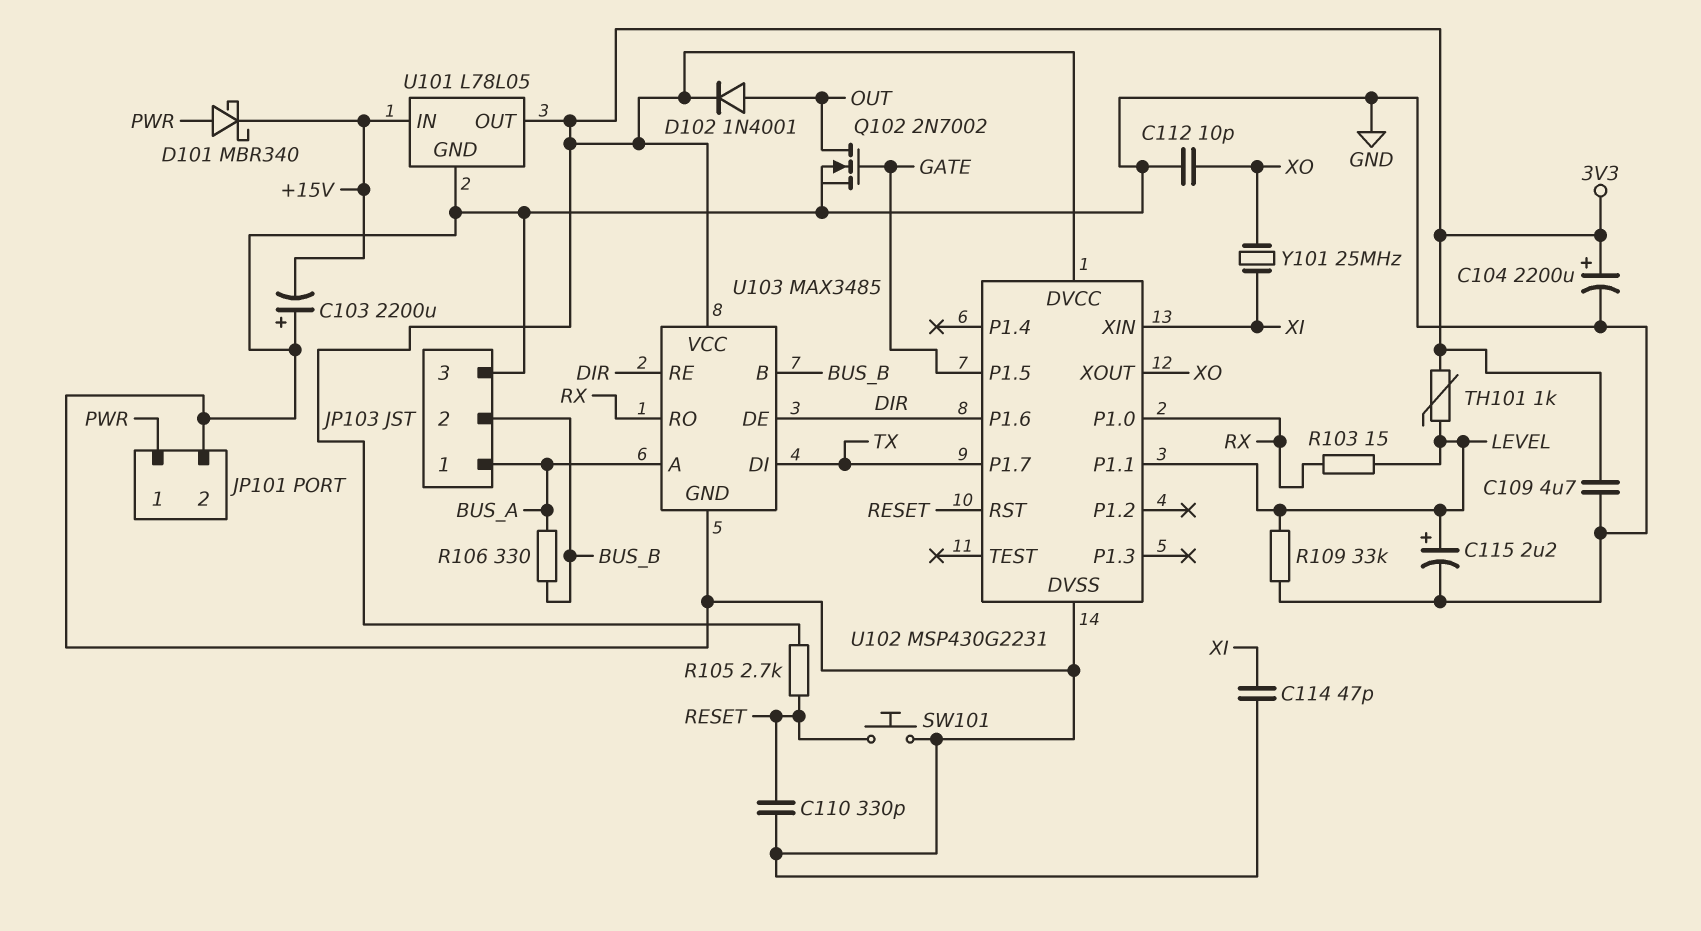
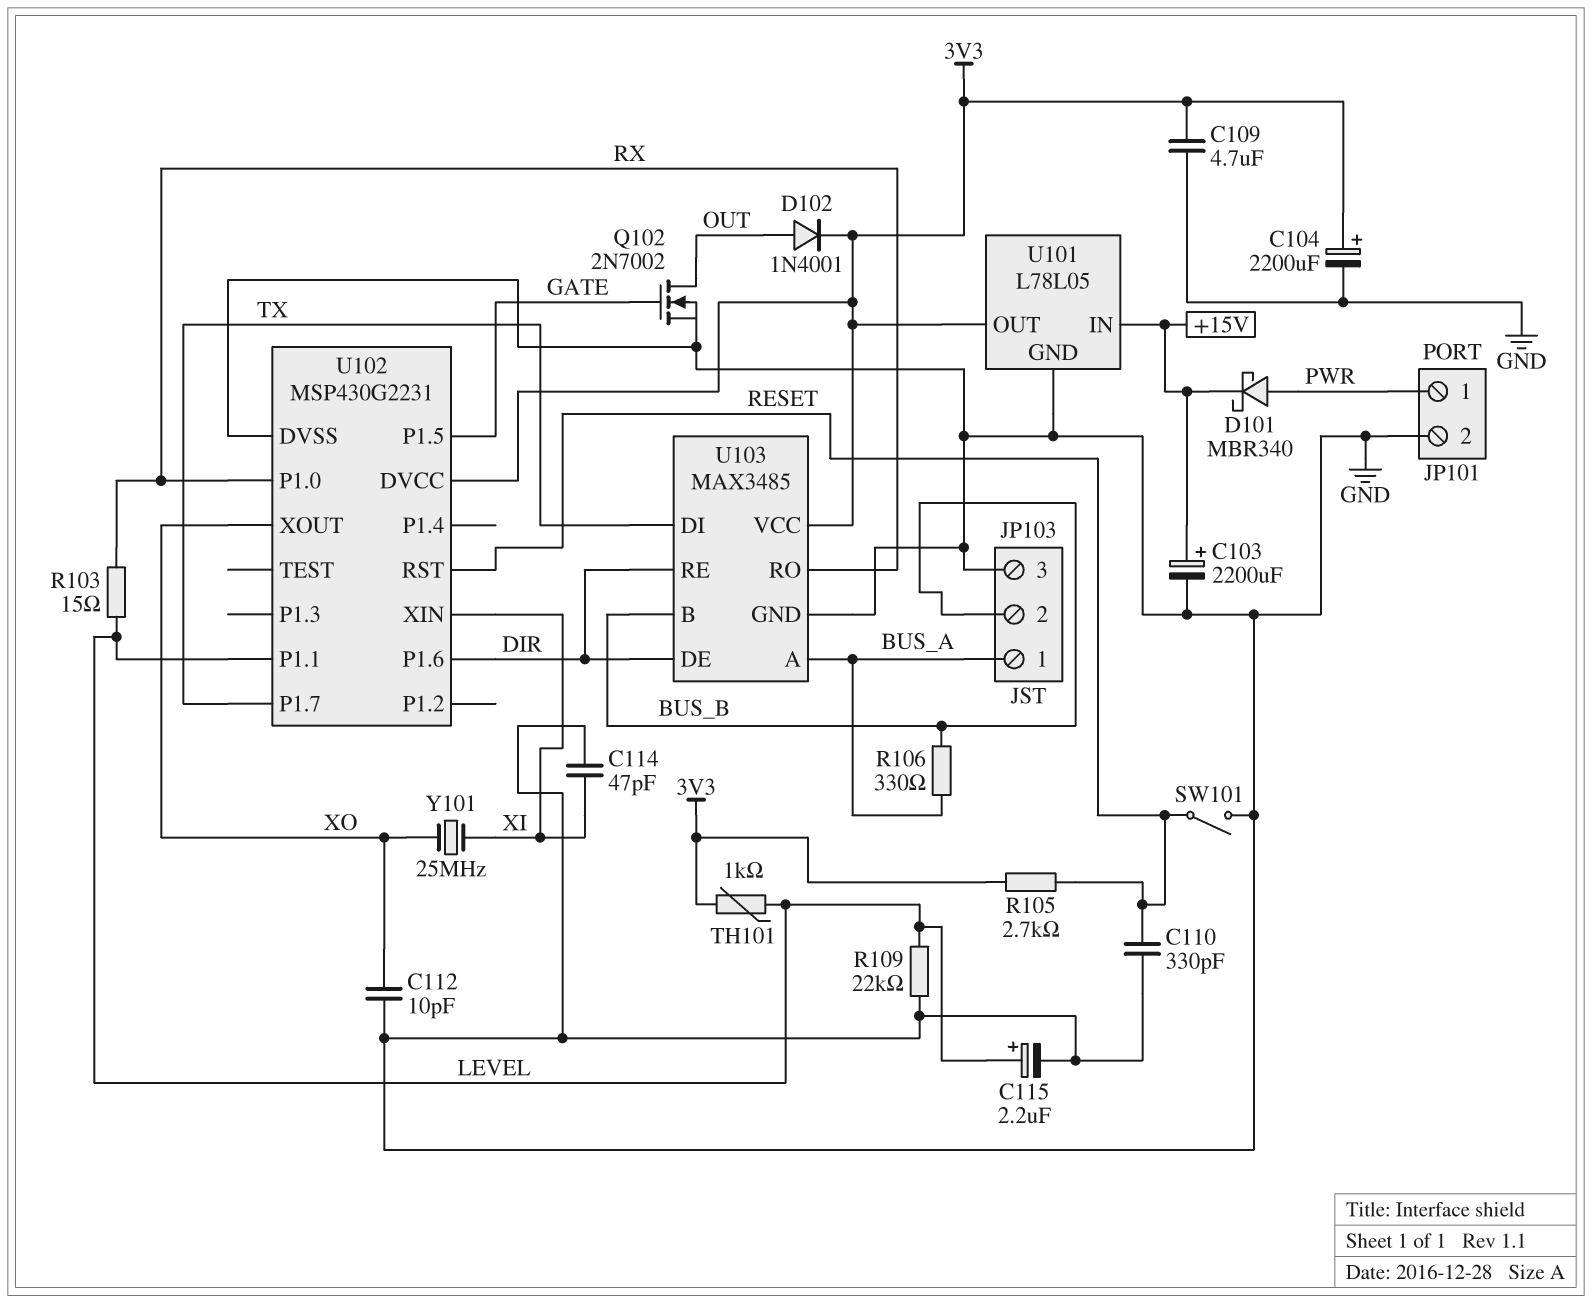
C103: 2200uF (plus GND, minus +15V) -> 2200uF (plus +15V, minus GND)
R109: 33k (GND, LEVEL) -> 22k (GND, LEVEL)
SW101: button (GND, RESET) -> switch (GND, RESET)

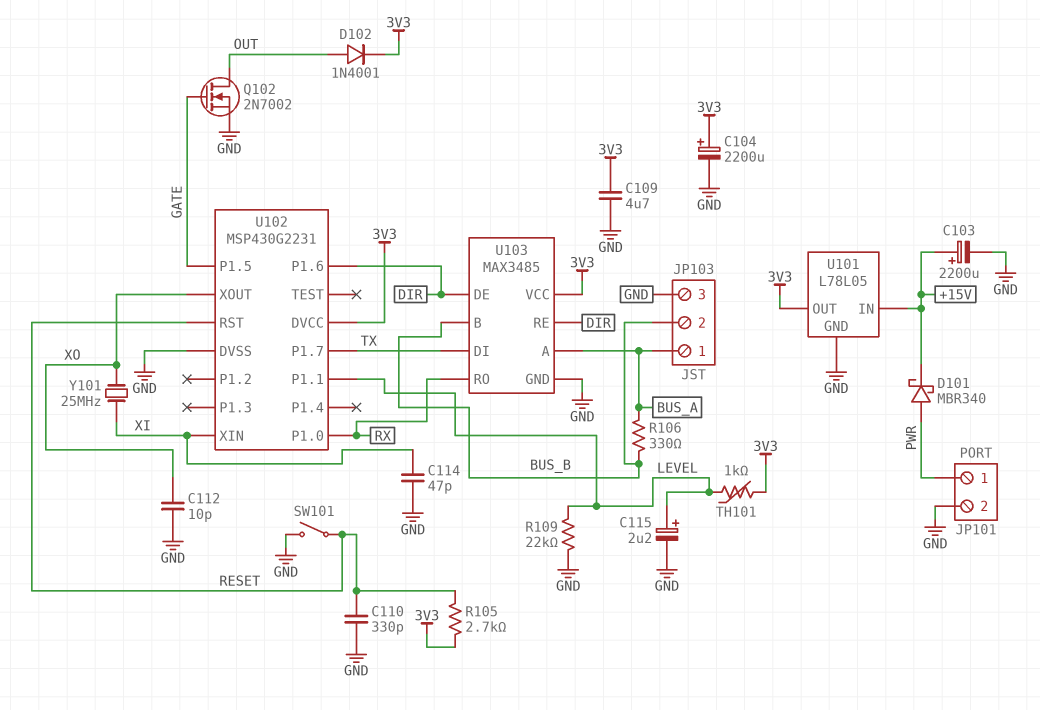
R103: 15 (LEVEL, RX) -> none

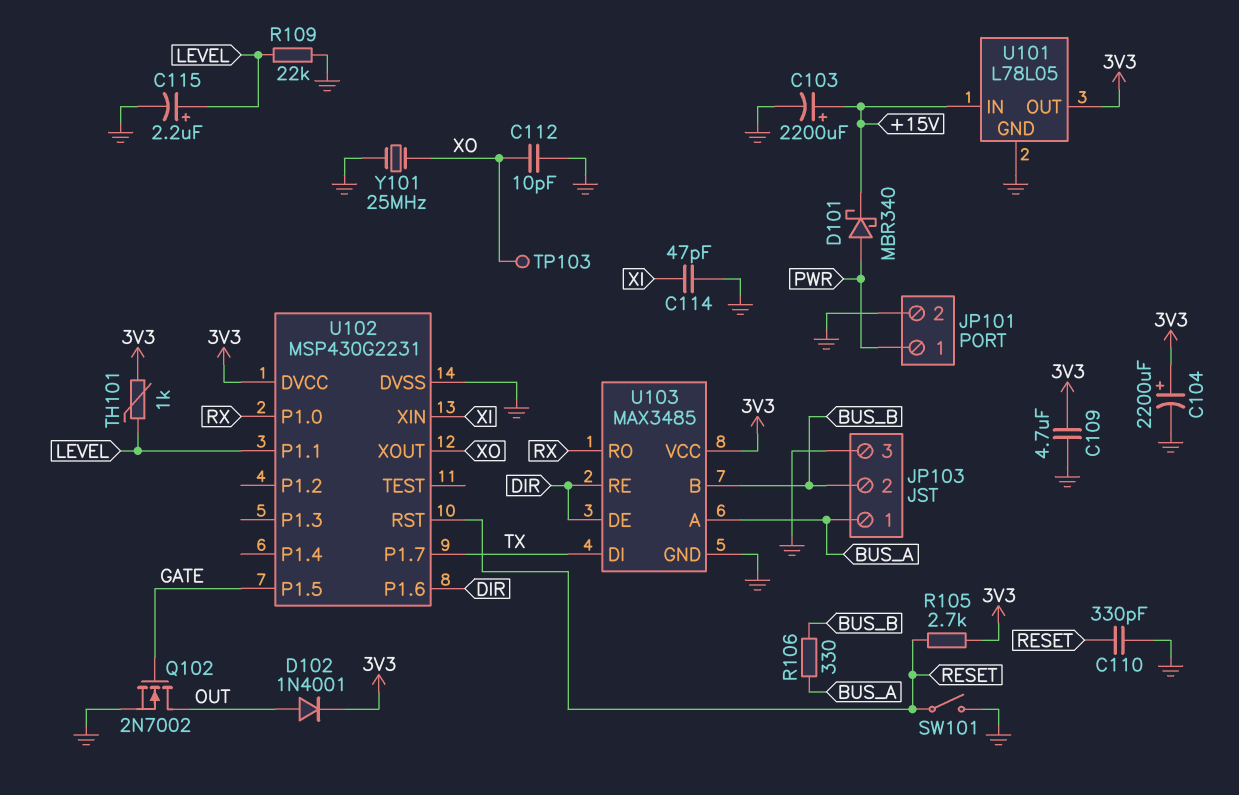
TP103: none -> test point (XO)
Y101: 25MHz (XI, XO) -> 25MHz (GND, XO)

